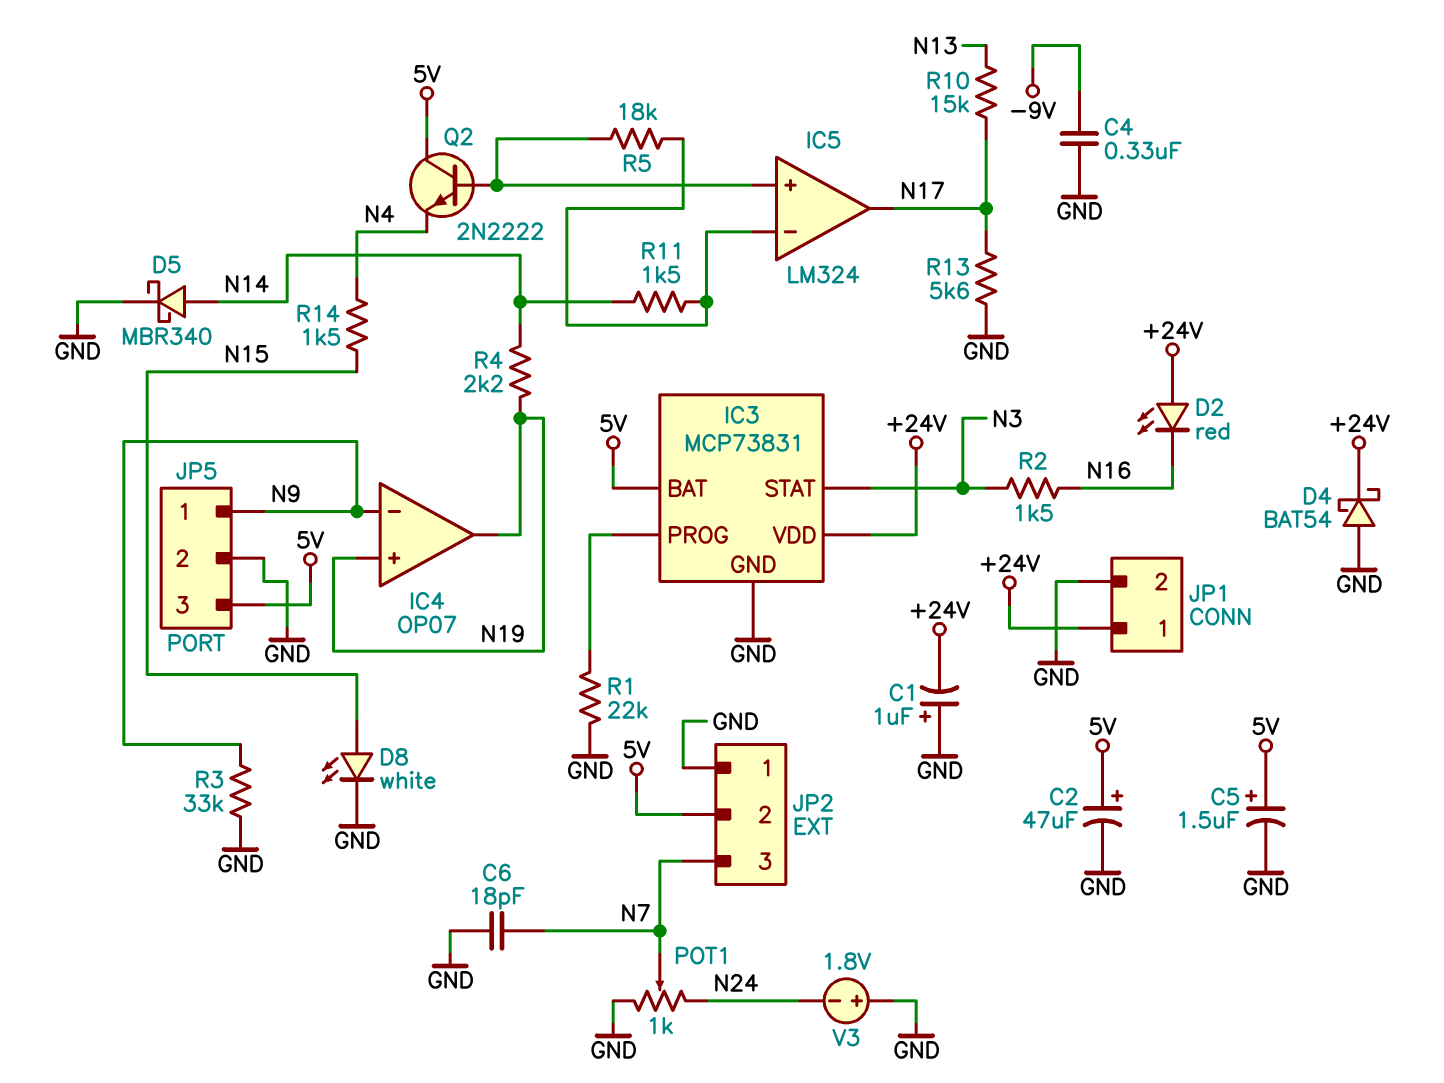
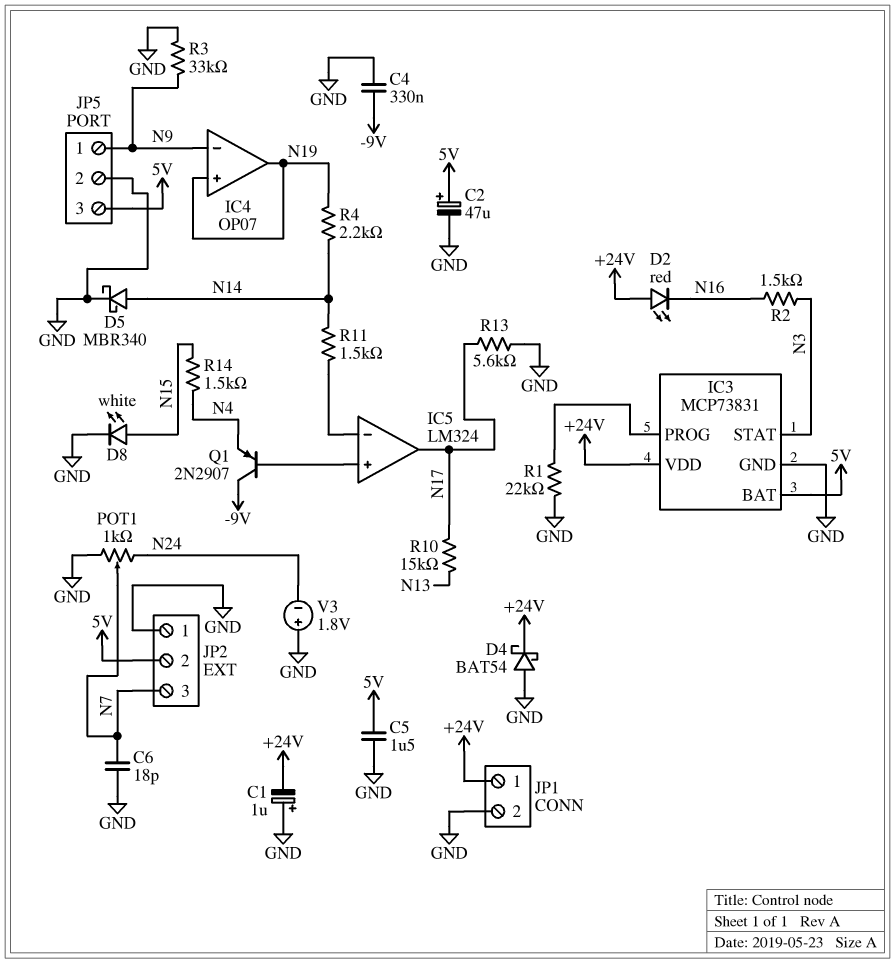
C5: 1.5uF (plus 5V, minus GND) -> 1.5uF (5V, GND)
Q1: none -> PNP 2N2907 (B IC5/in+, C -9V, E N4)
Q2: NPN 2N2222 (B IC5/in+, C 5V, E N4) -> none
R5: 18k (IC5/in+, IC5/in-) -> none

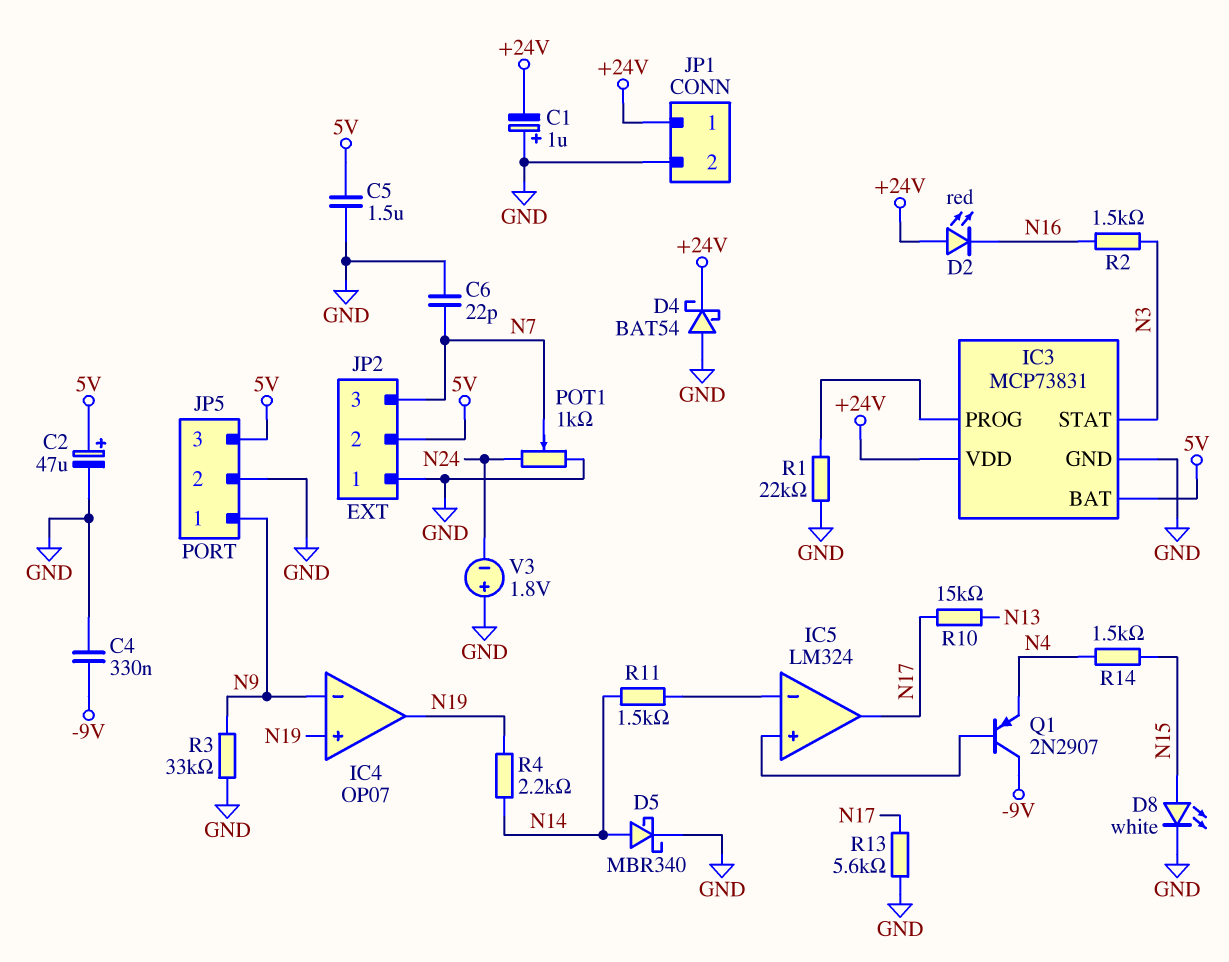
C6: 18pF (GND, N7) -> 22pF (GND, N7)

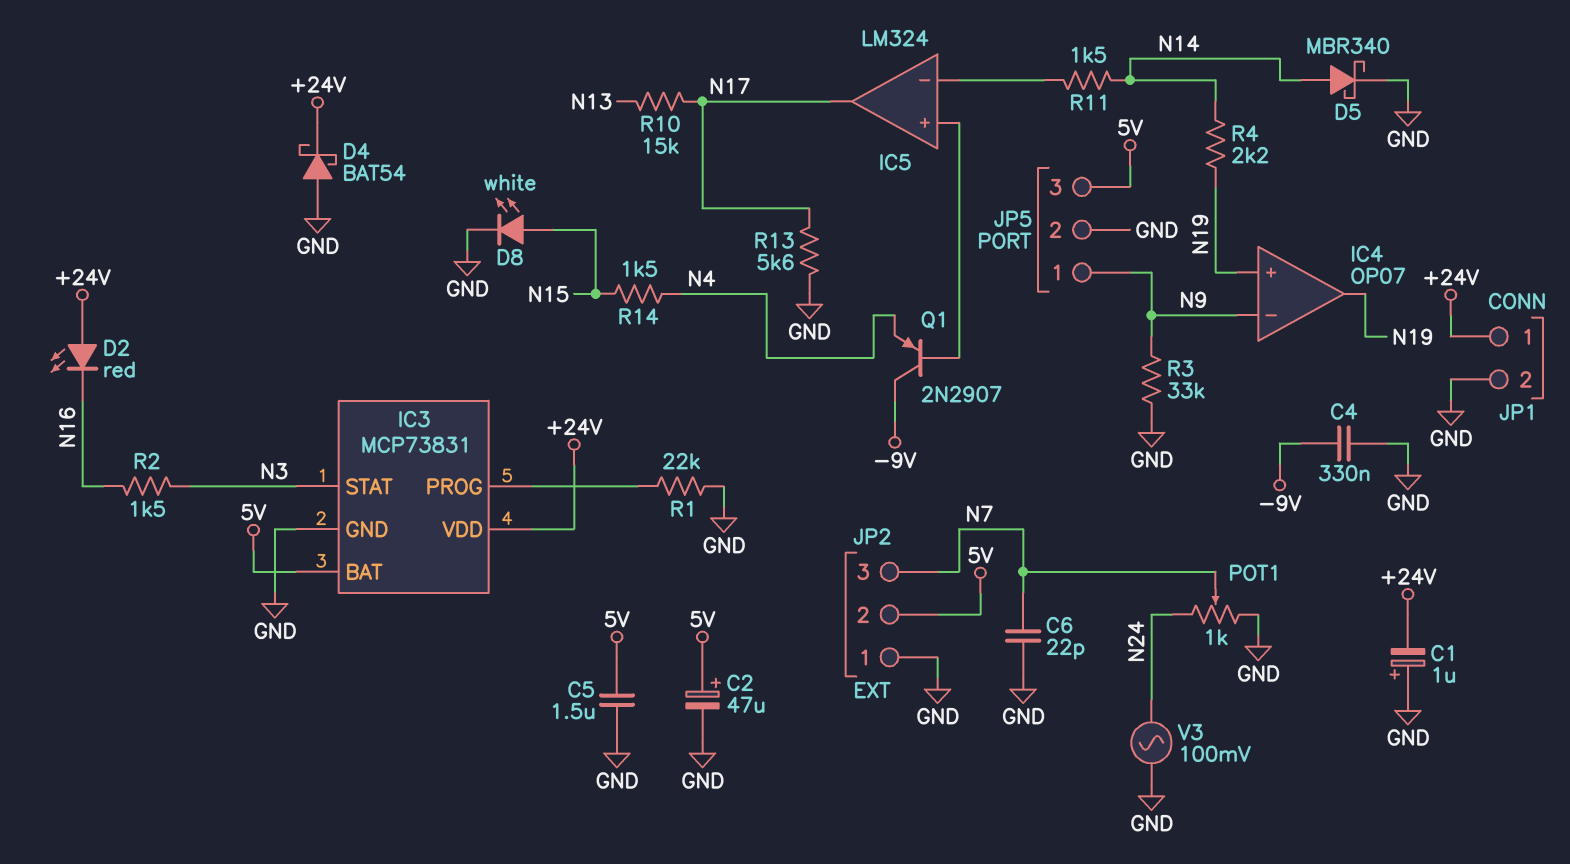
V3: 1.8V (plus GND, minus N24) -> AC 100mV (GND, N24)

